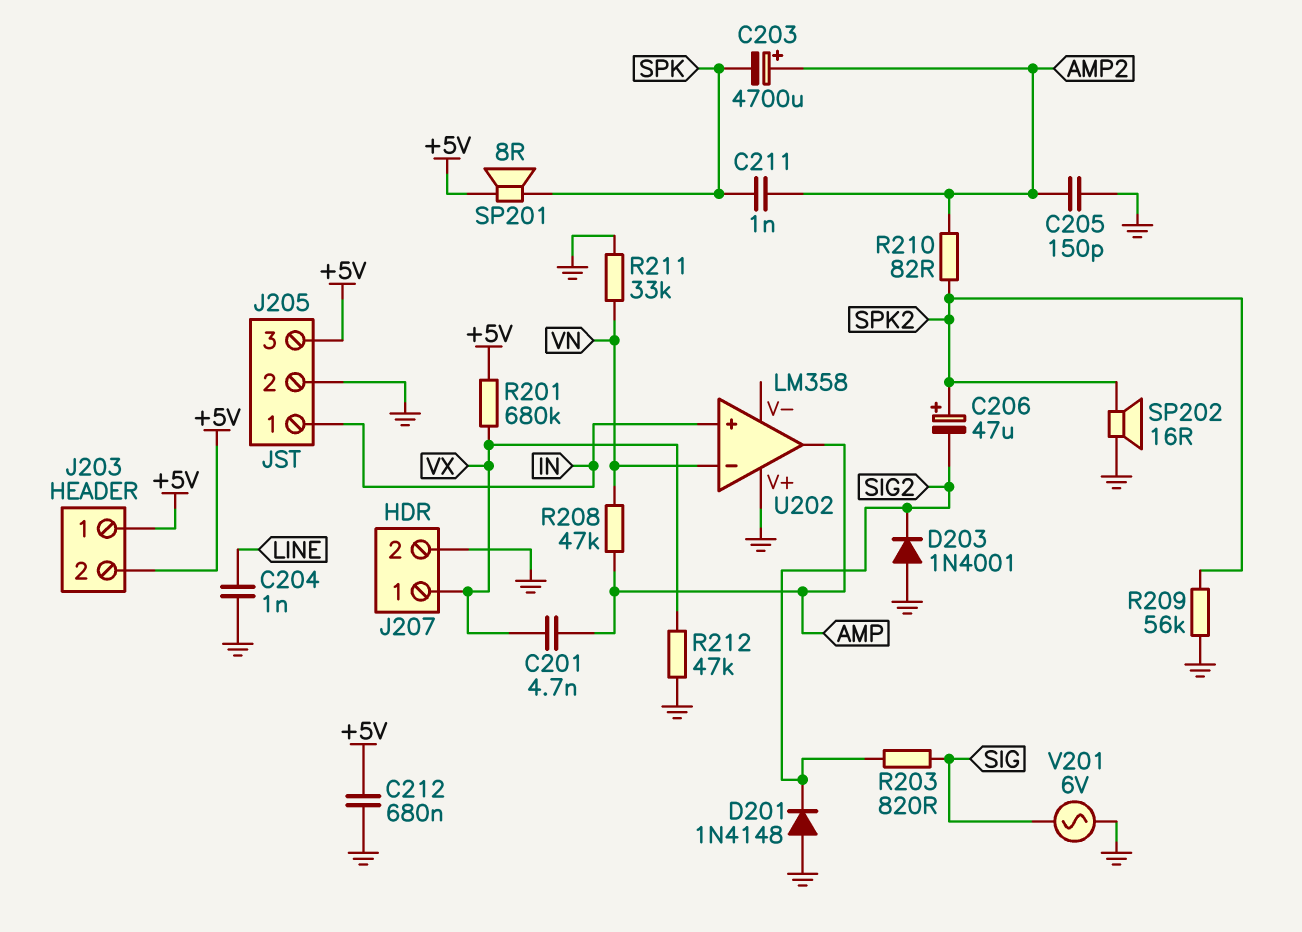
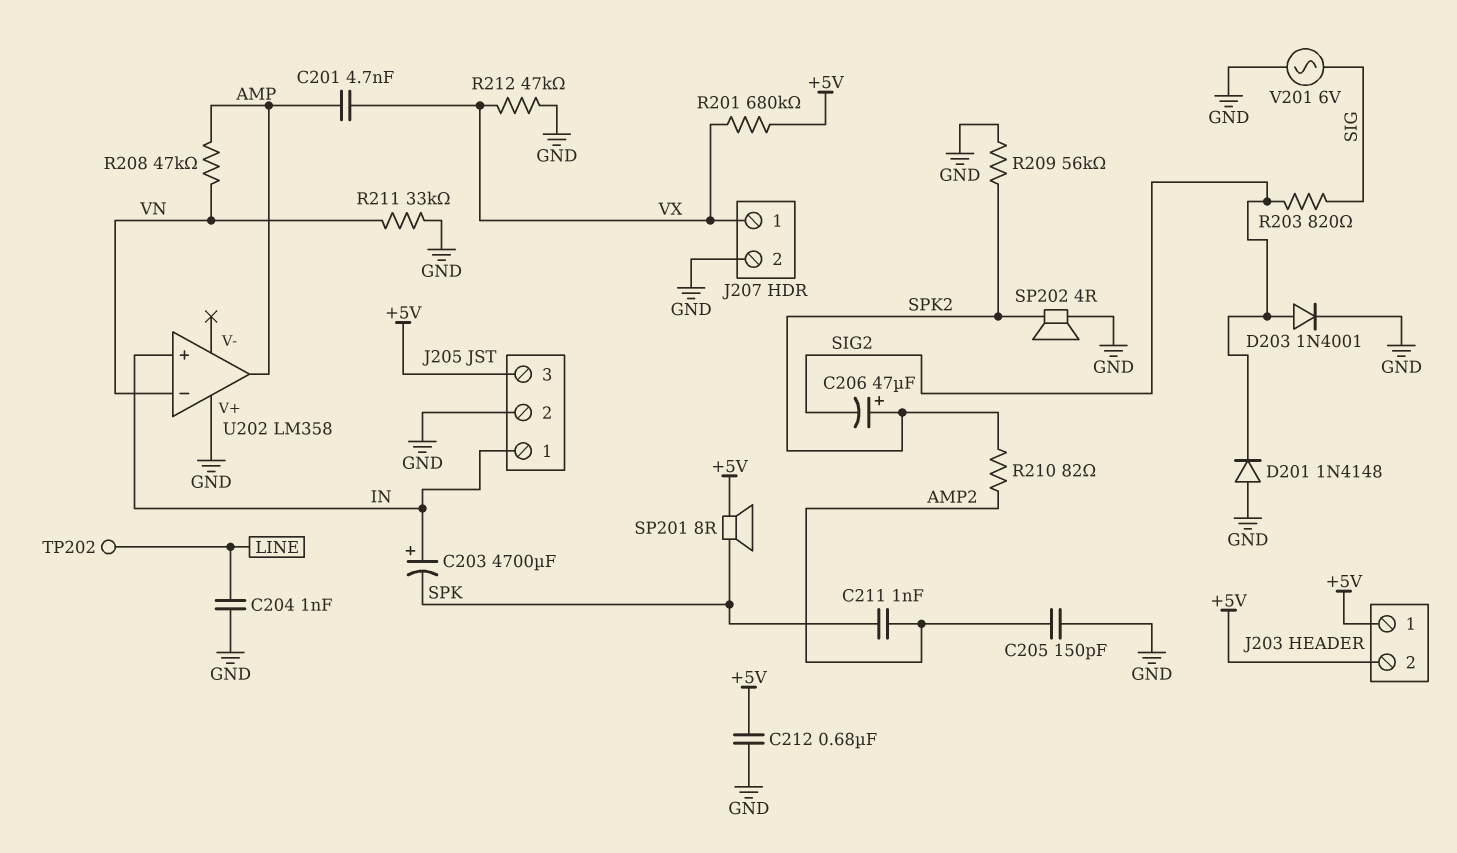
C203: 4700uF (plus AMP2, minus SPK) -> 4700uF (plus IN, minus SPK)
D203: diode 1N4001 (A GND, K SIG2) -> diode 1N4001 (A SIG2, K GND)
SP202: speaker 16R (GND, SPK2) -> speaker 4R (GND, SPK2)
TP202: none -> test point (LINE)

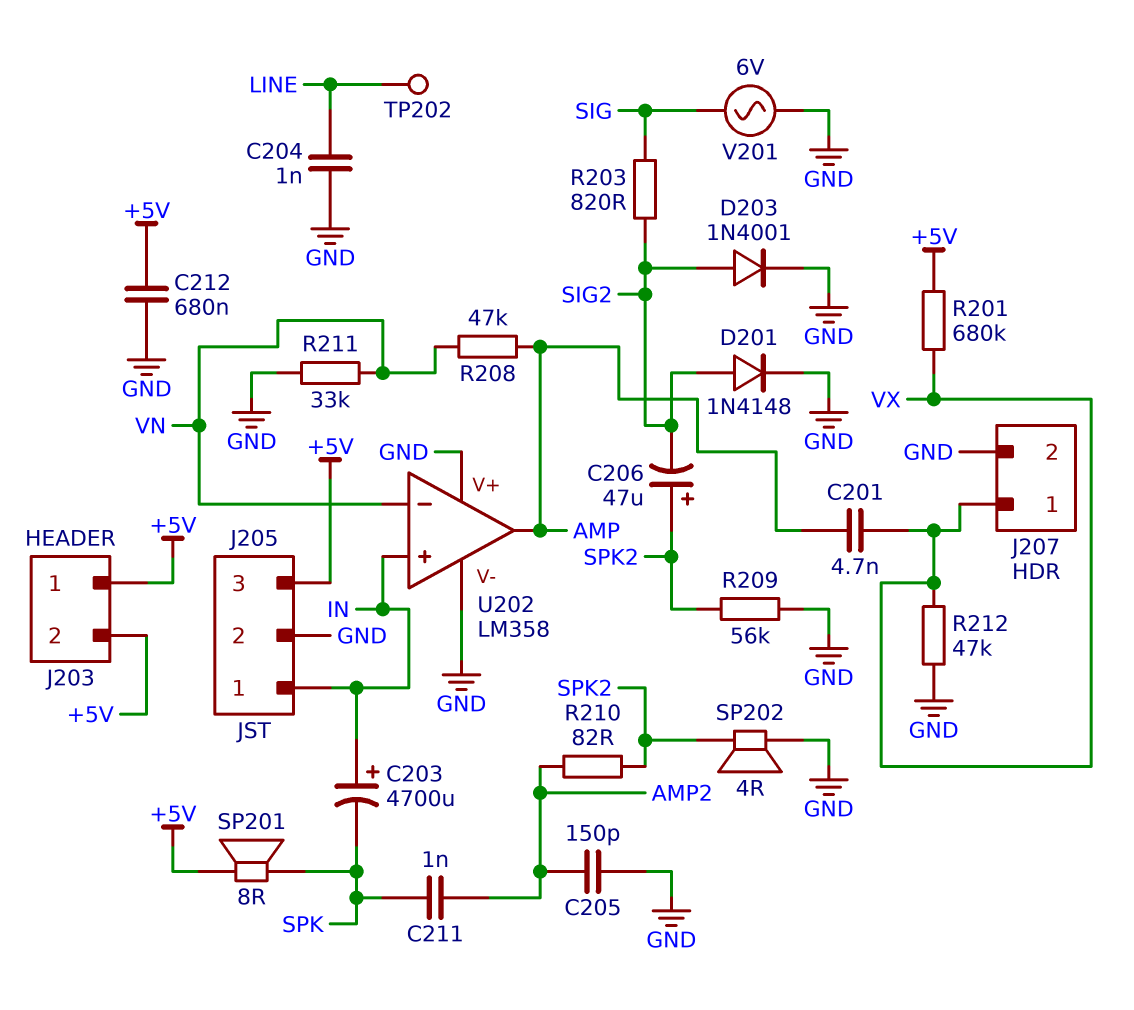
D201: diode 1N4148 (A GND, K SIG2) -> diode 1N4148 (A SIG2, K GND)
U202 pin V-: none -> GND

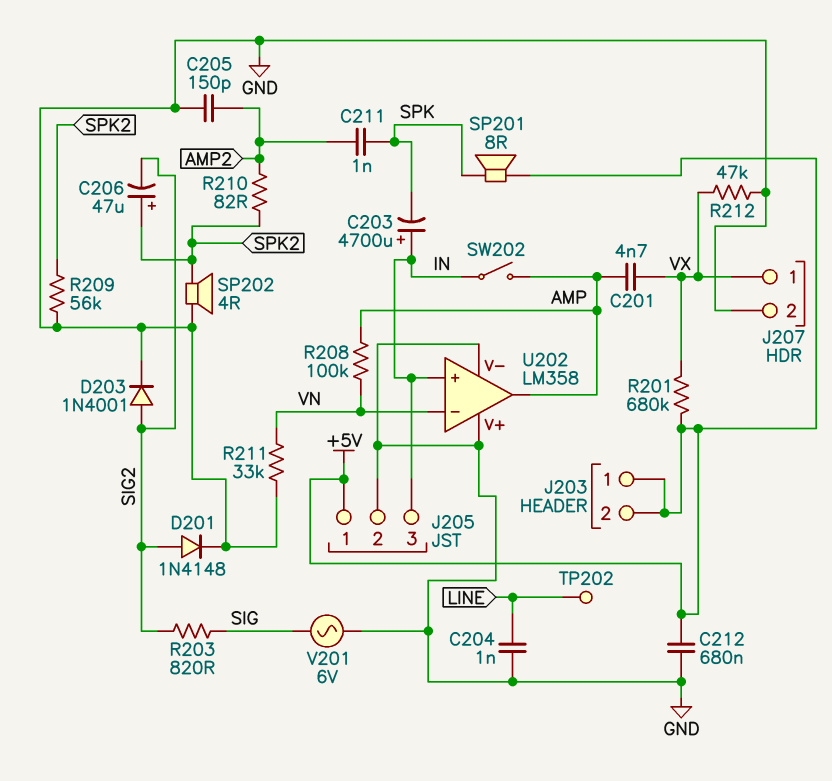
J205 pin 1: IN -> +5V
J205 pin 3: +5V -> IN
R208: 47k (AMP, VN) -> 100k (AMP, VN)
SW202: none -> switch (AMP, IN)

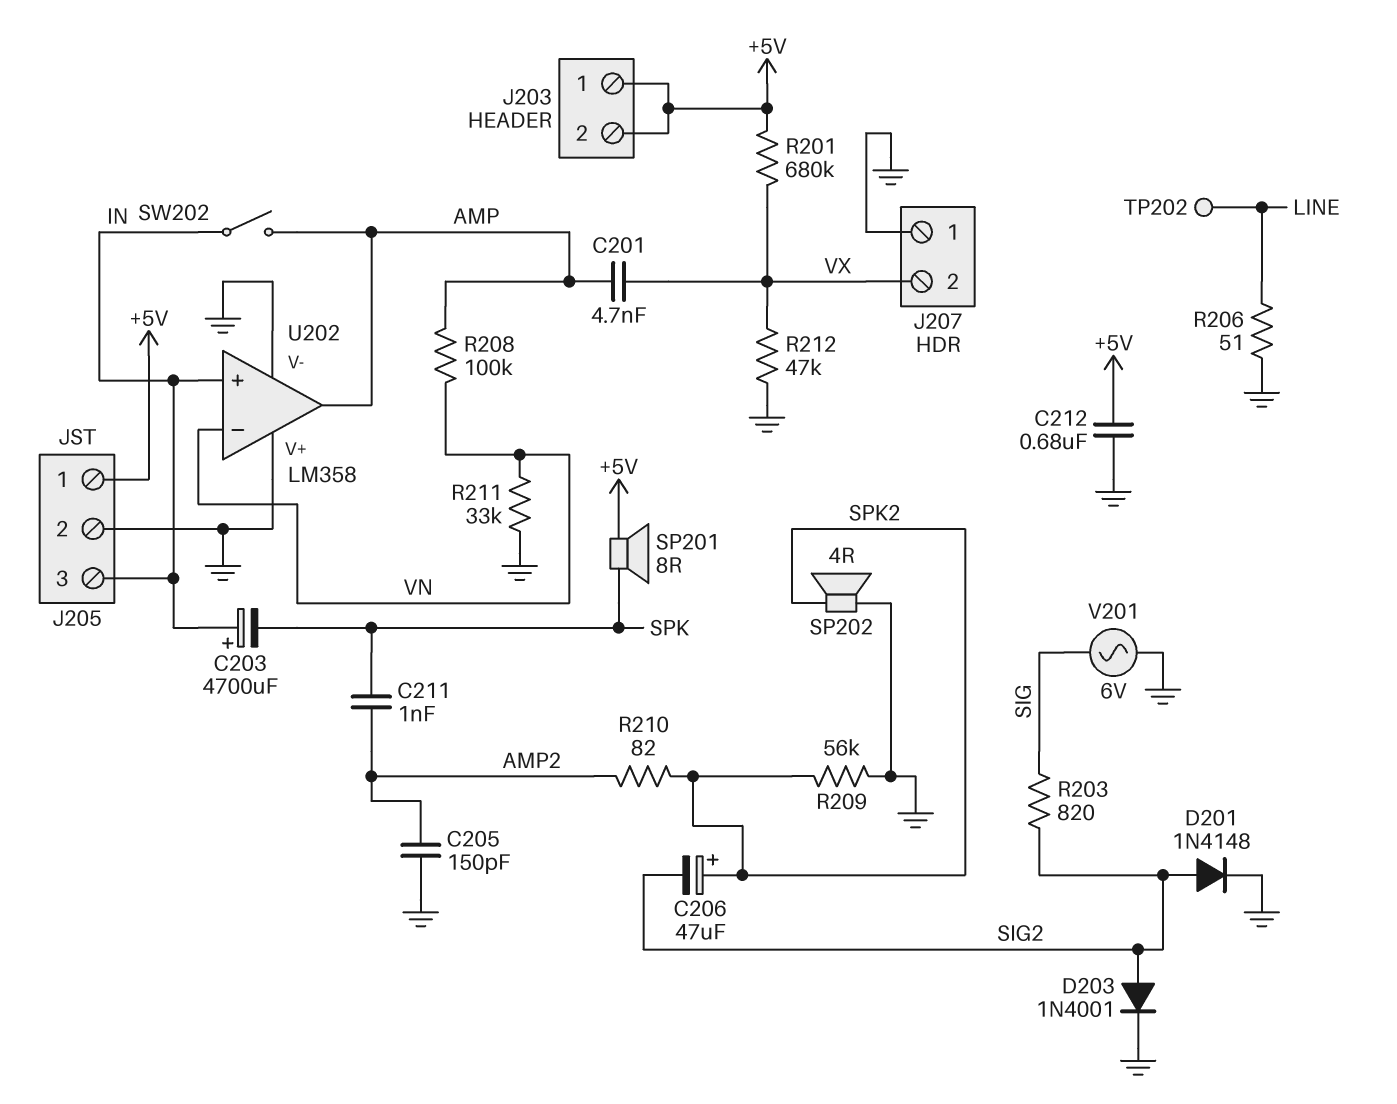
C204: 1nF (GND, LINE) -> none
J207 pin 1: VX -> GND
J207 pin 2: GND -> VX
R206: none -> 51 (GND, LINE)

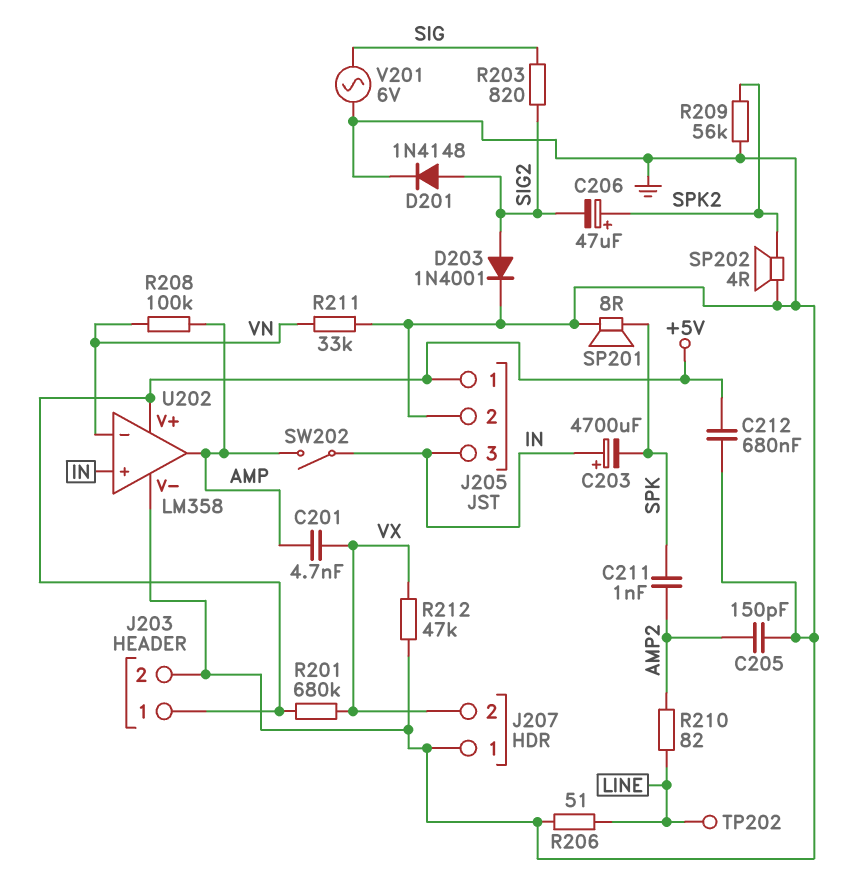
J203 pin 2: +5V -> GND
R210: 82 (AMP2, SPK2) -> 82 (AMP2, LINE)
SP201: speaker 8R (+5V, SPK) -> speaker 8R (GND, SPK)
U202 pin V+: GND -> +5V

